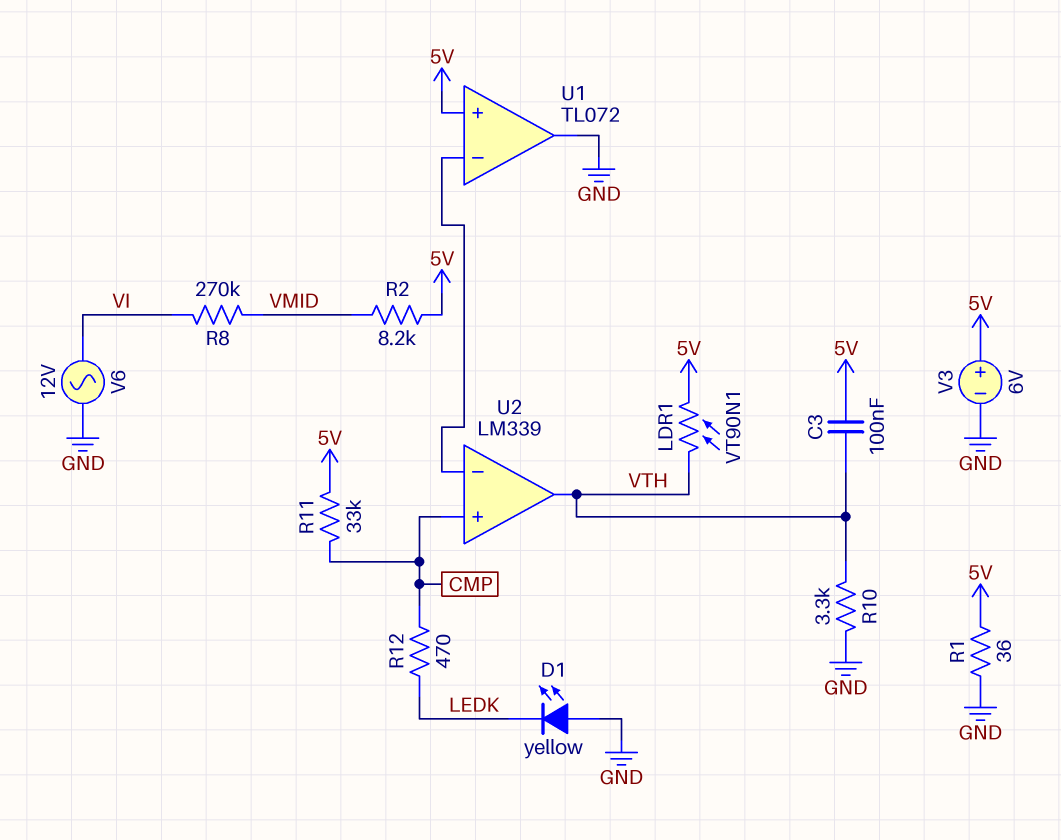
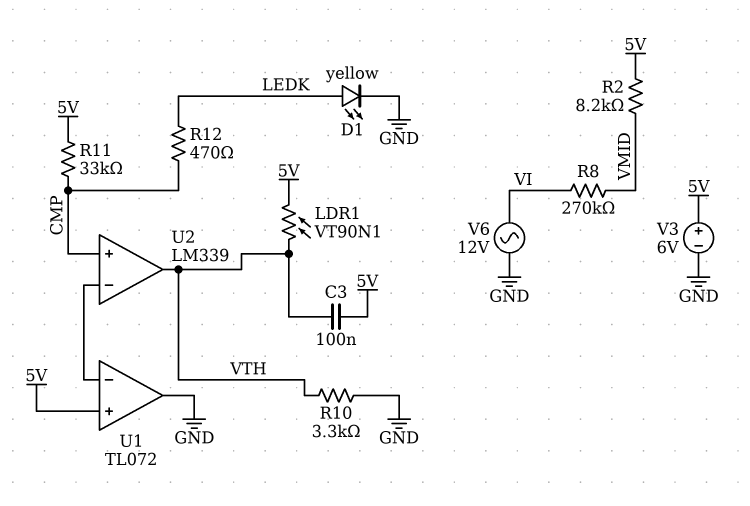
D1: LED yellow (A GND, K LEDK) -> LED yellow (A LEDK, K GND)
R1: 36 (5V, GND) -> none

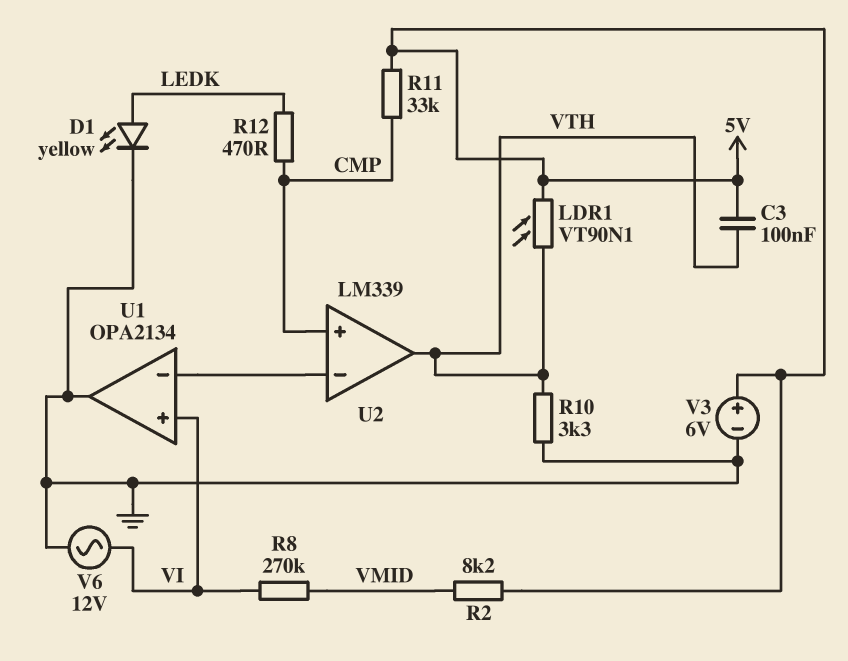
U1: TL072 -> OPA2134
U1 pin in+: 5V -> VI

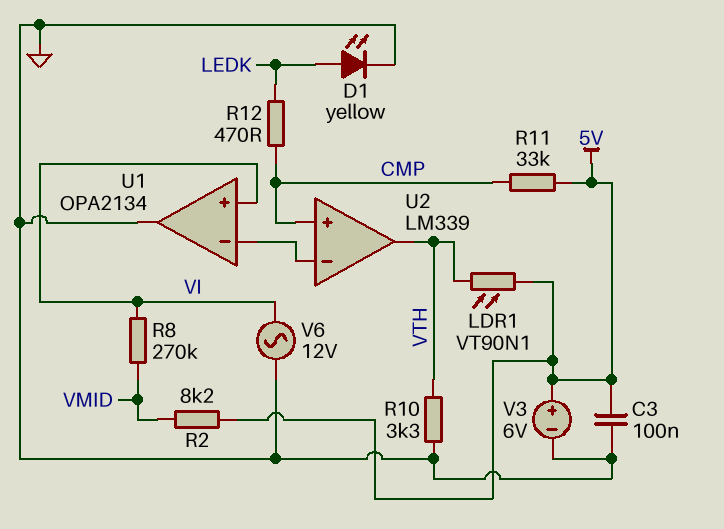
C3: 100nF (5V, VTH) -> 100nF (5V, GND)

